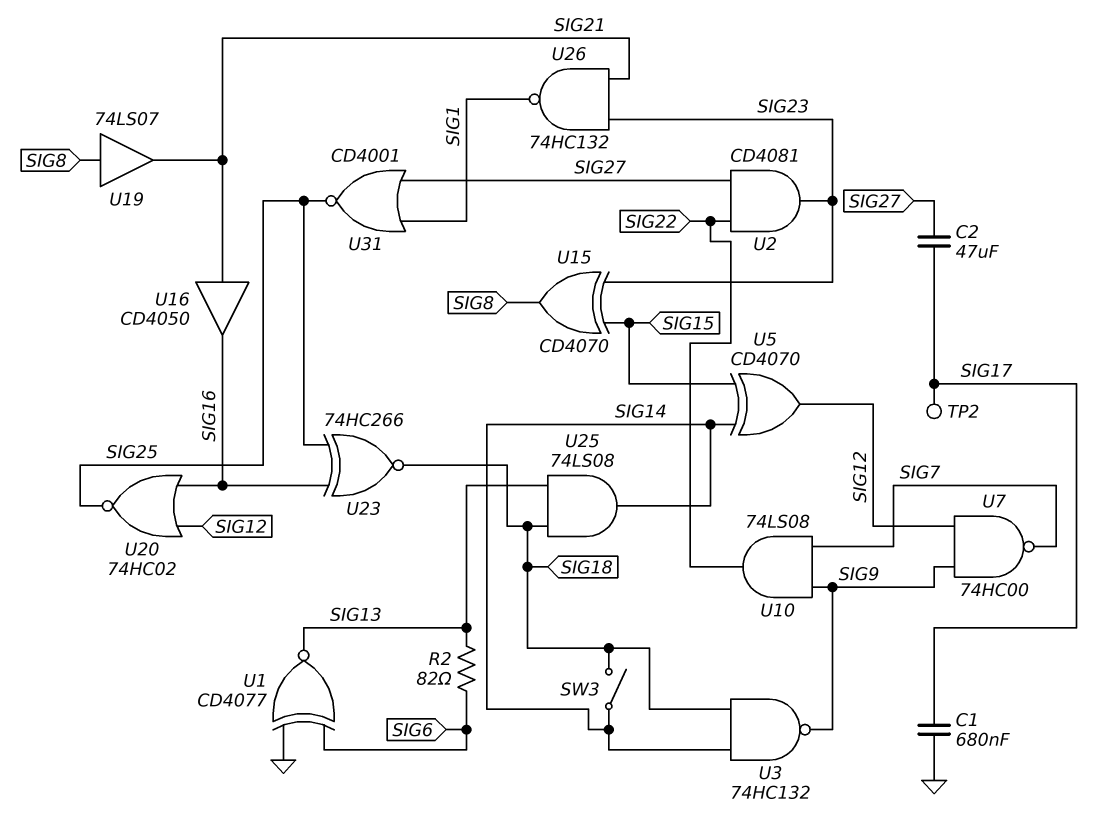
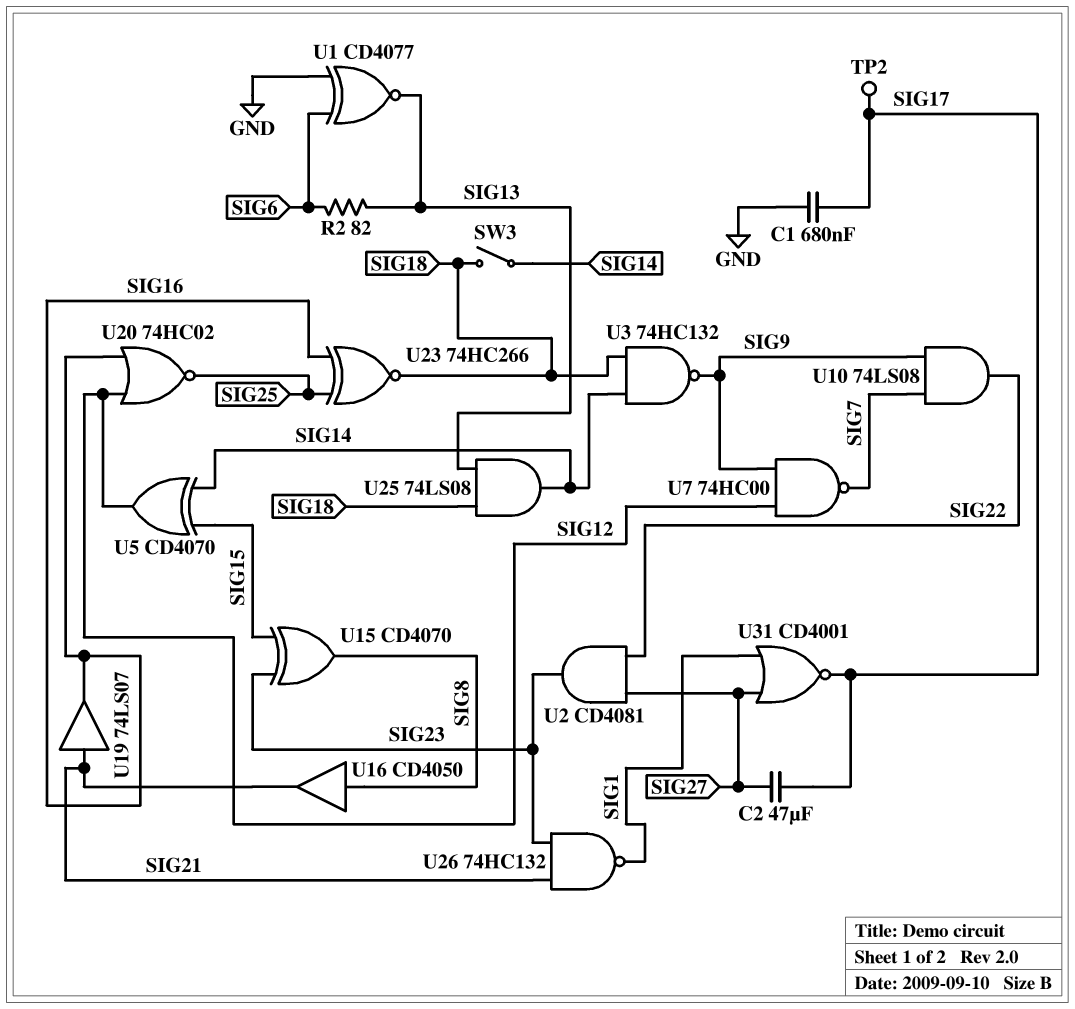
U16: buffer CD4050 (in SIG21, out SIG16) -> buffer CD4050 (in SIG8, out SIG21)
U19: buffer 74LS07 (in SIG8, out SIG21) -> buffer 74LS07 (in SIG21, out SIG16)
U31: NOR CD4001 (in SIG1, in SIG27, out SIG25) -> NOR CD4001 (in SIG1, in SIG27, out SIG17)

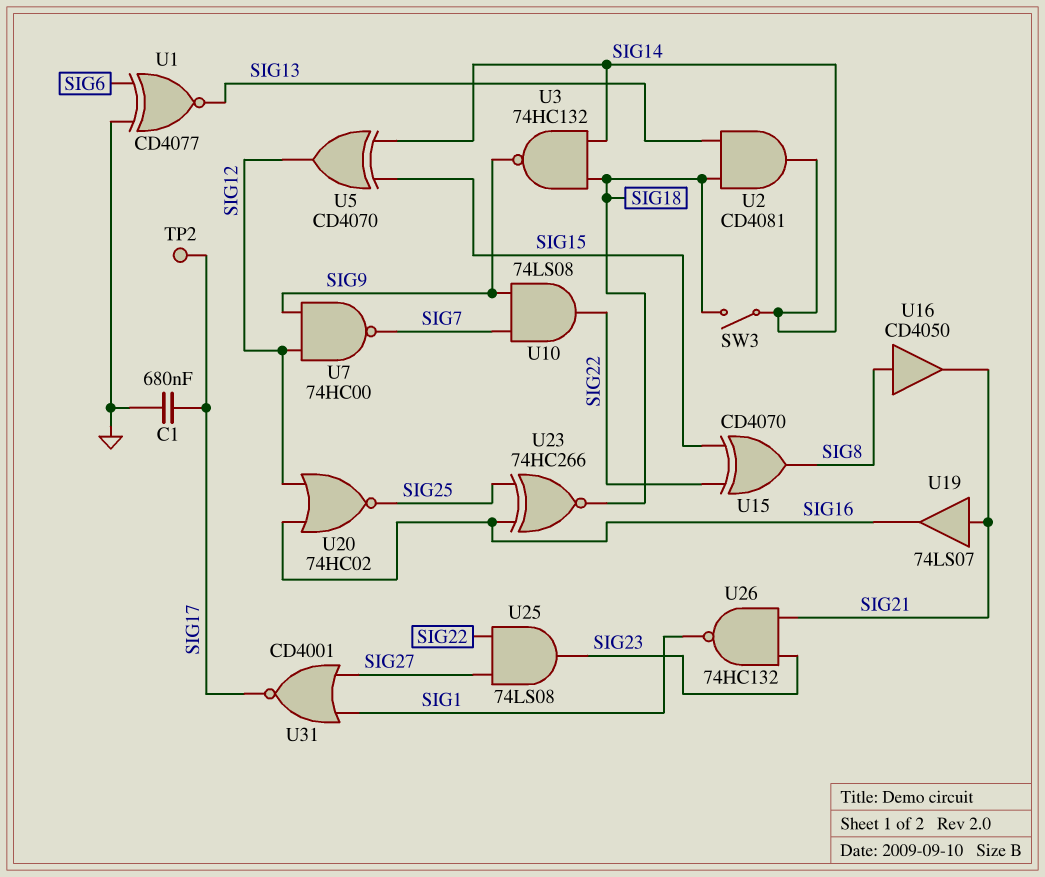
C2: 47uF (SIG17, SIG27) -> none
R2: 82 (SIG6, SIG13) -> none
U2: AND CD4081 (in SIG22, in SIG27, out SIG23) -> AND CD4081 (in SIG13, in SIG18, out SIG14)
U15: XOR CD4070 (in SIG15, in SIG23, out SIG8) -> XOR CD4070 (in SIG15, in SIG22, out SIG8)
U25: AND 74LS08 (in SIG13, in SIG18, out SIG14) -> AND 74LS08 (in SIG22, in SIG27, out SIG23)

